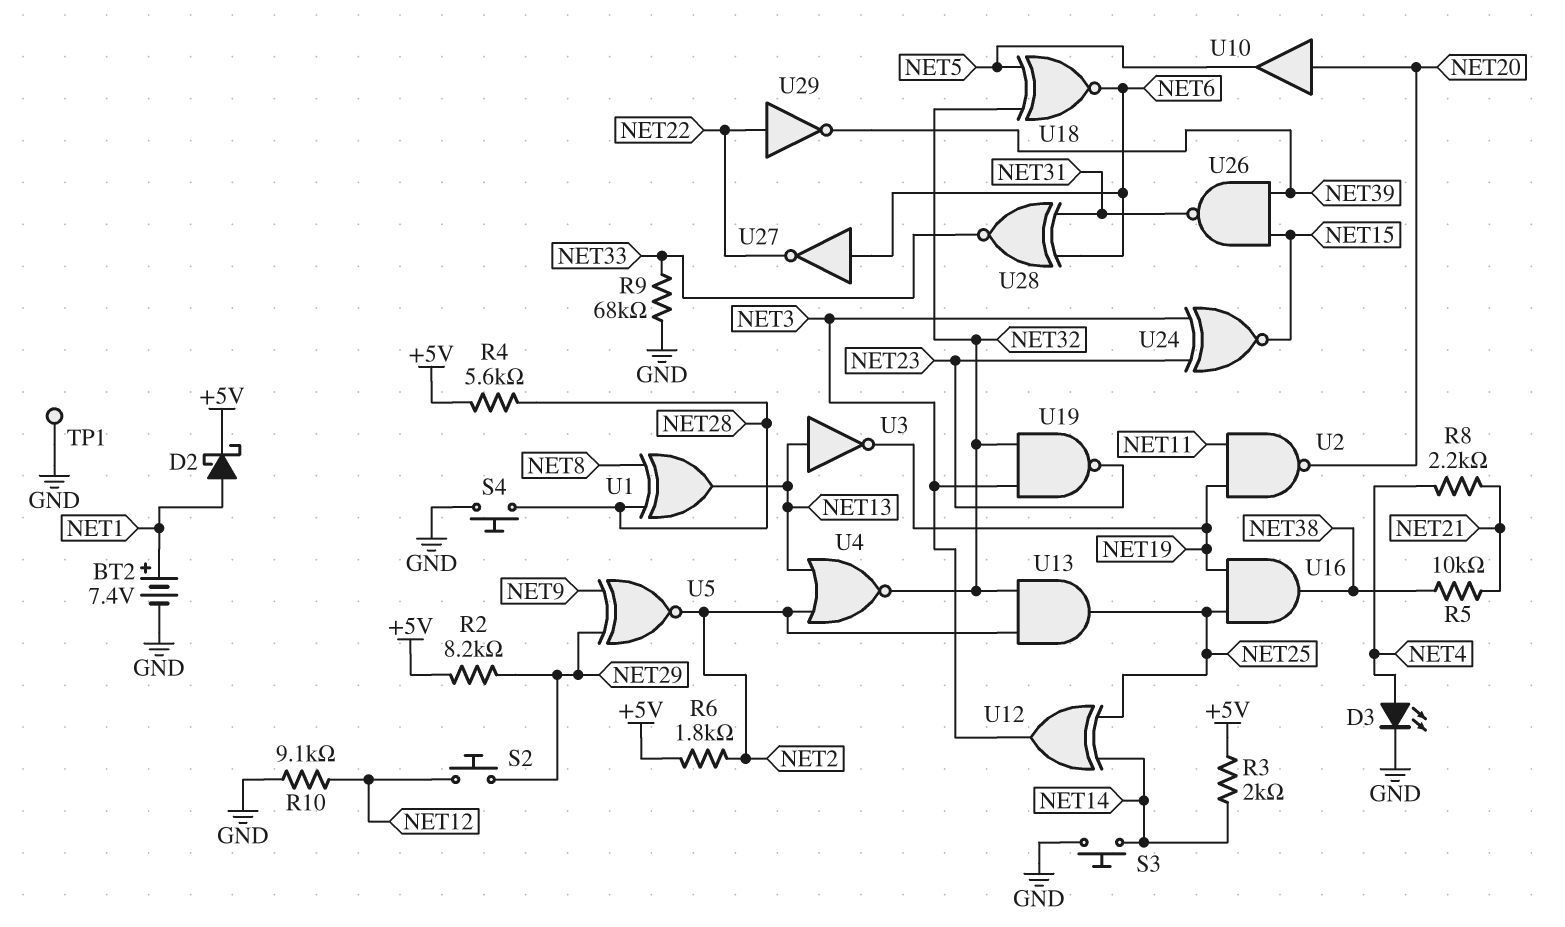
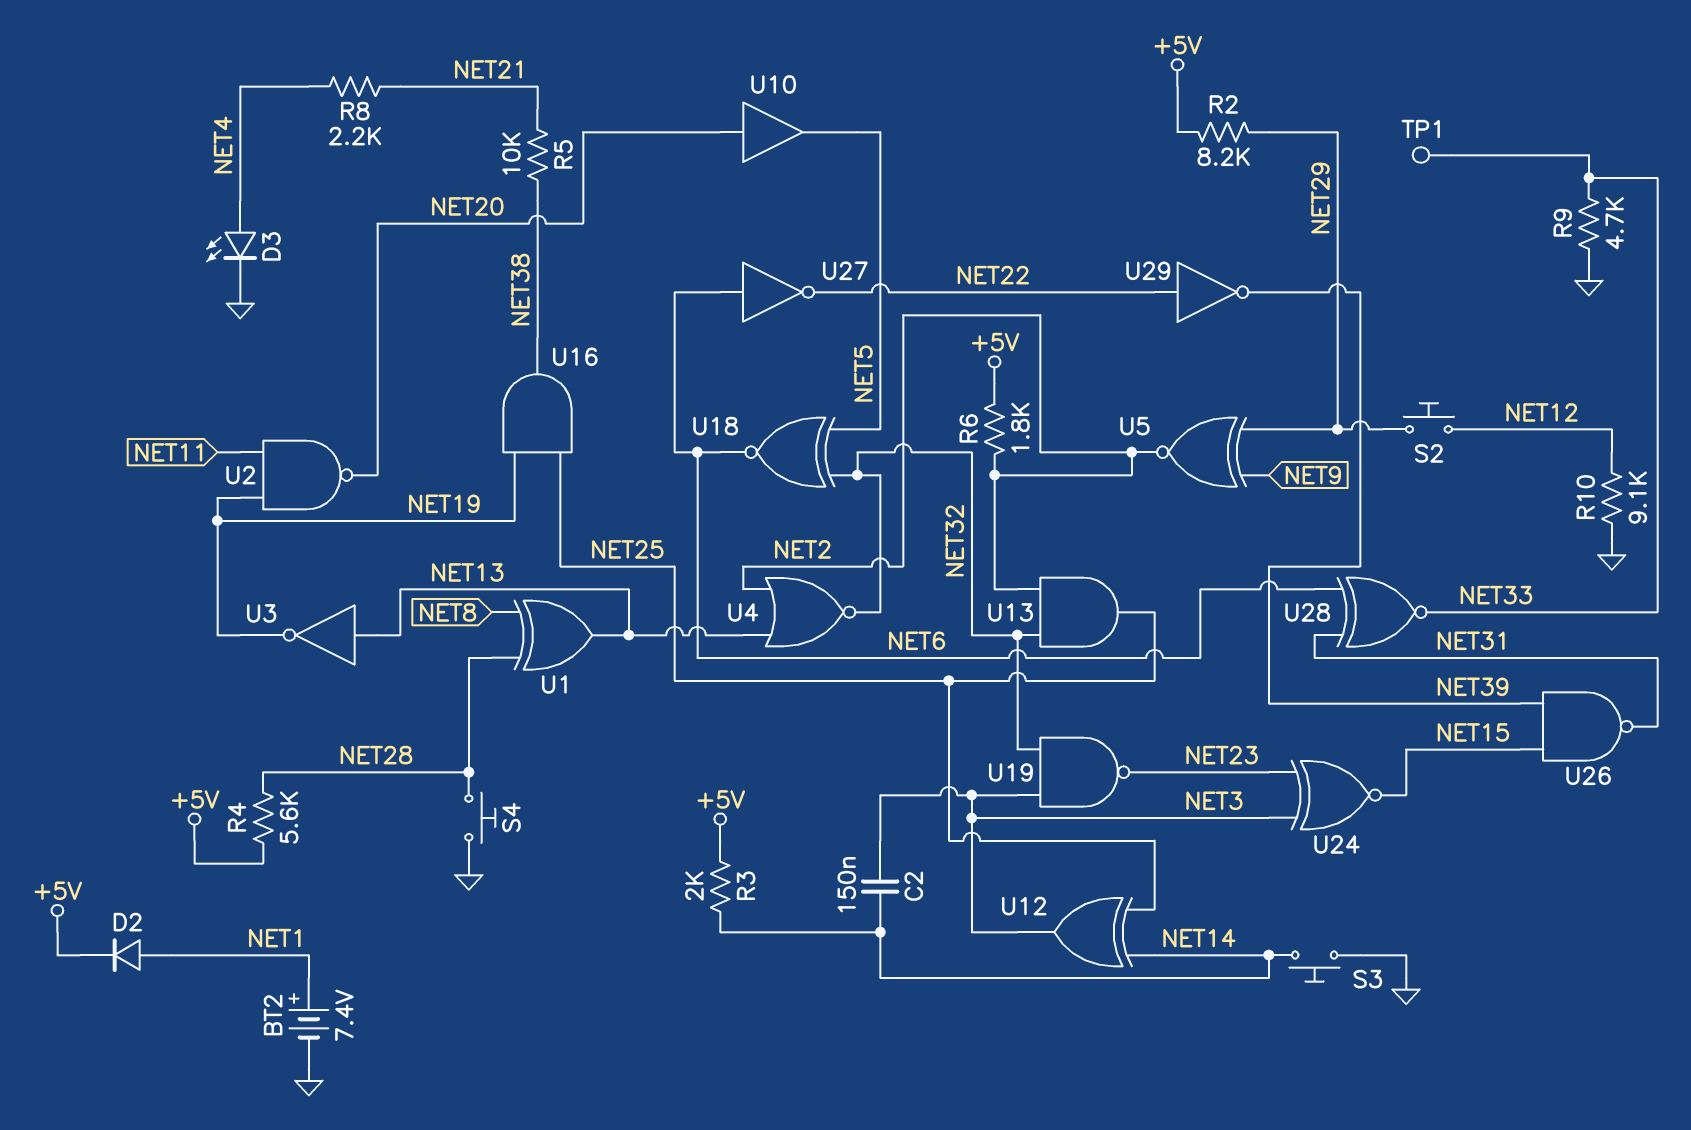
C2: none -> 150nF (NET3, NET14)
D2: schottky (A NET1, K +5V) -> diode (A NET1, K +5V)
R9: 68k (GND, NET33) -> 4.7k (GND, NET33)
TP1: test point (GND) -> test point (NET33)

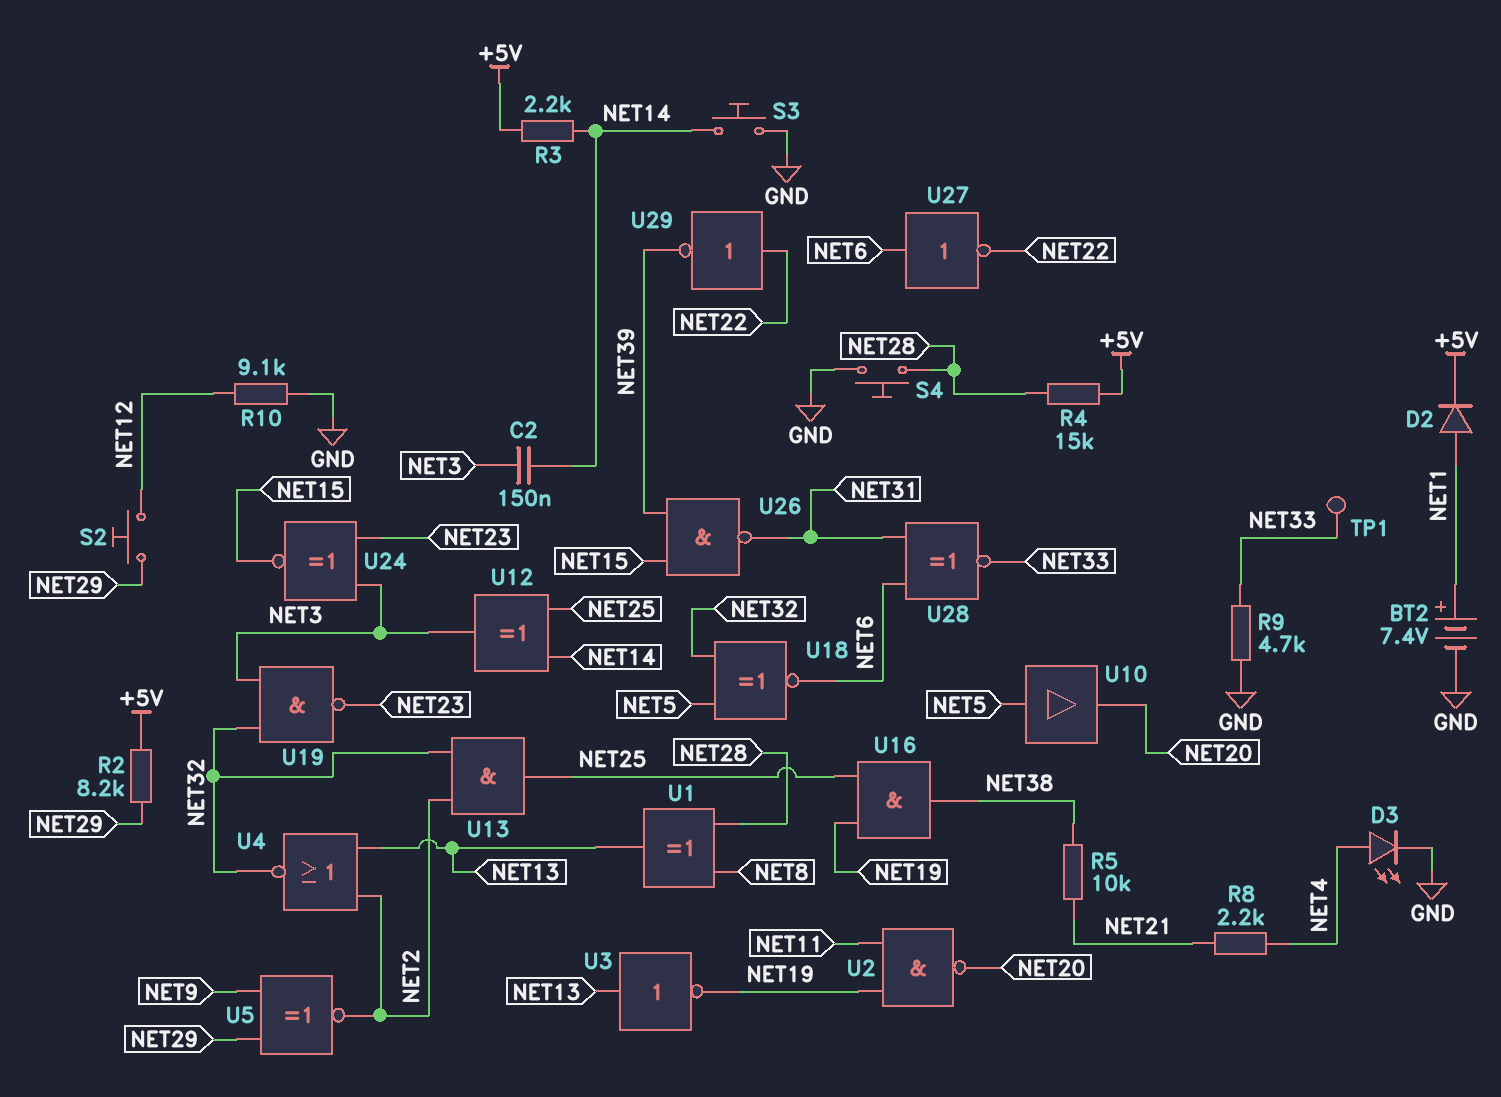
R3: 2k (+5V, NET14) -> 2.2k (+5V, NET14)
R4: 5.6k (+5V, NET28) -> 15k (+5V, NET28)
R6: 1.8k (+5V, NET2) -> none
U10: buffer (in NET20, out NET5) -> buffer (in NET5, out NET20)

